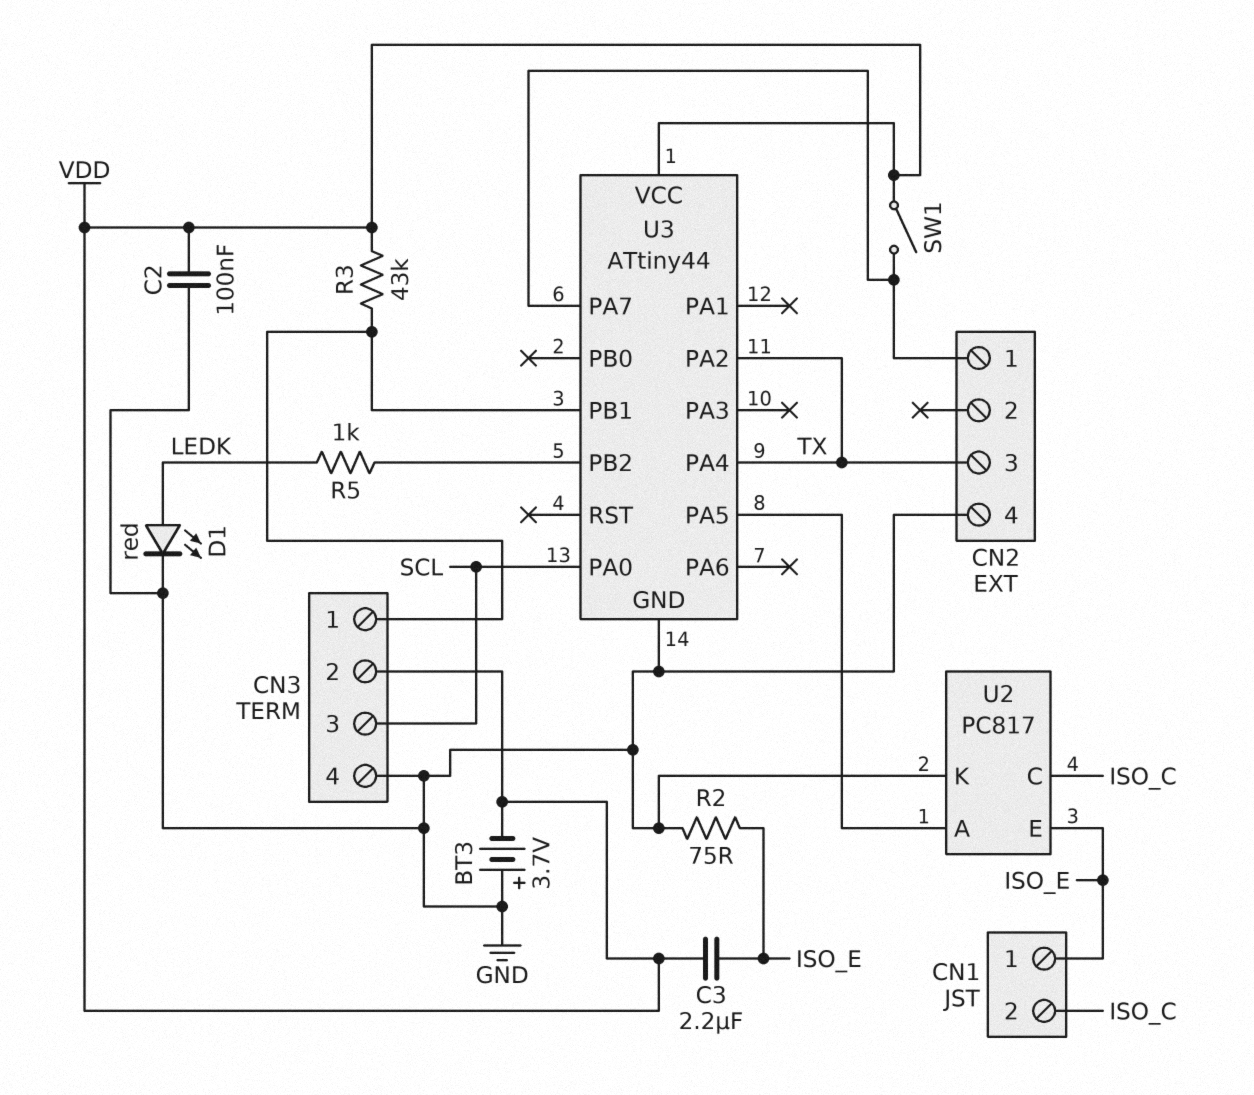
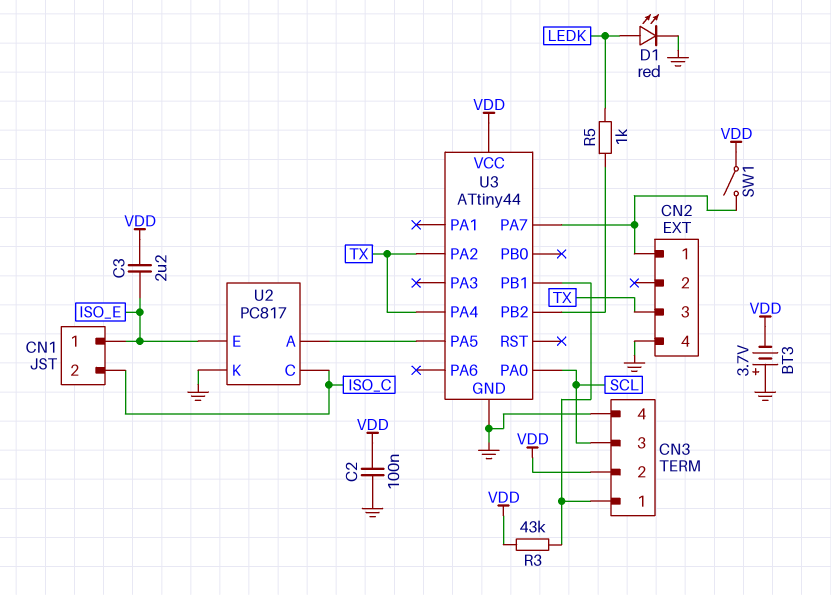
R2: 75 (GND, ISO_E) -> none

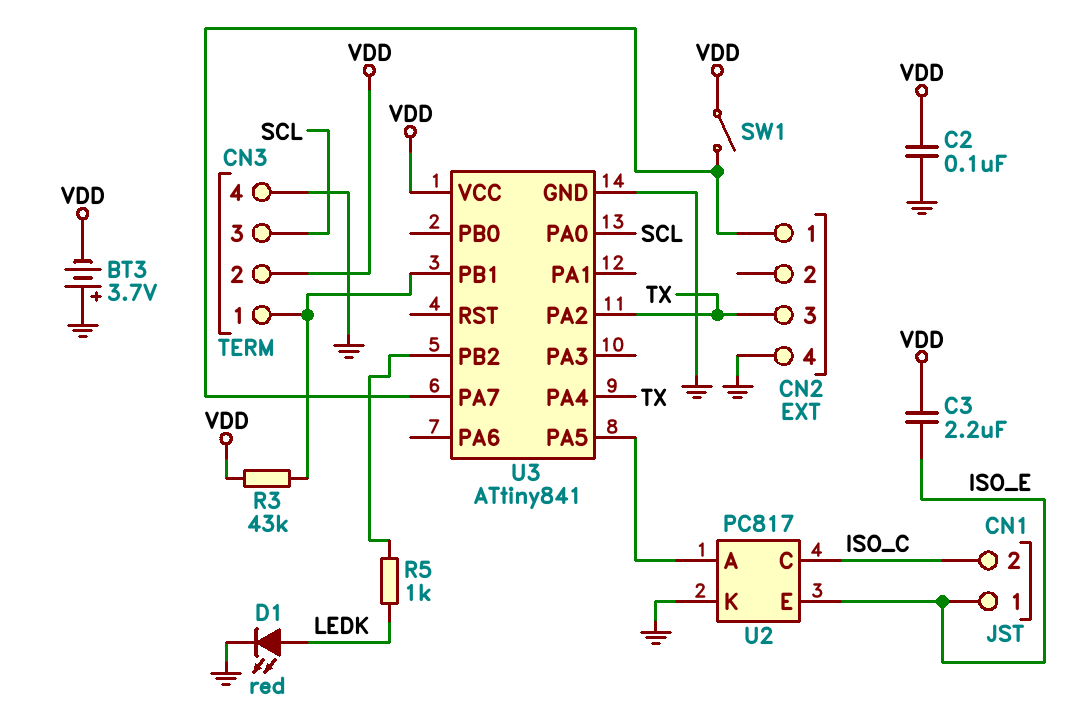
U3: ATtiny44 -> ATtiny841

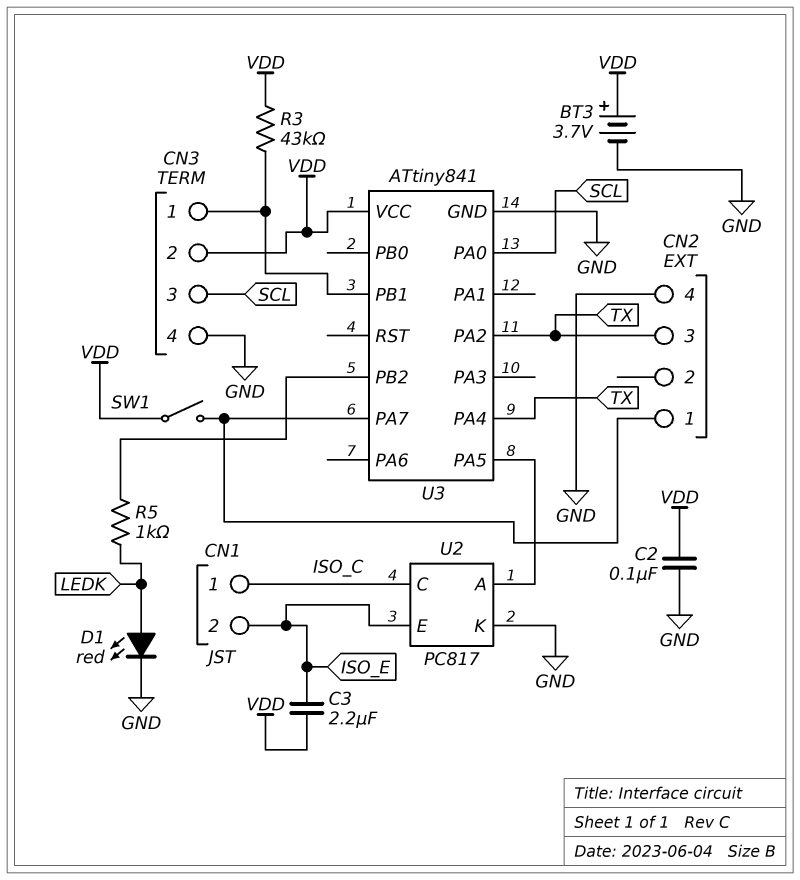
BT3: 3.7V (plus GND, minus VDD) -> 3.7V (plus VDD, minus GND)
CN1 pin 1: ISO_E -> ISO_C
CN1 pin 2: ISO_C -> ISO_E

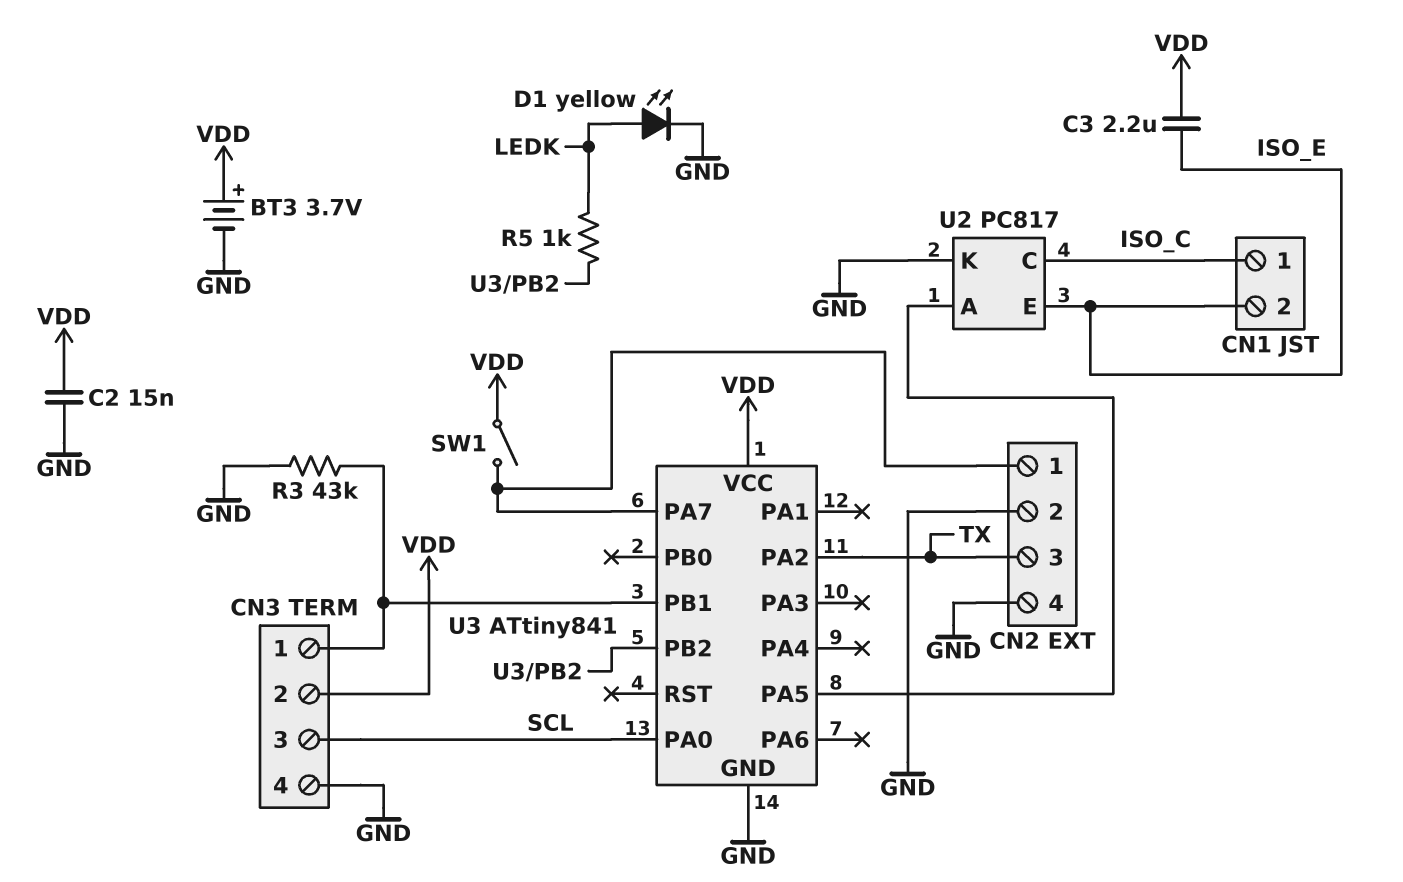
C2: 100nF (GND, VDD) -> 15nF (GND, VDD)
CN2 pin 2: none -> GND
D1: LED red (A LEDK, K GND) -> LED yellow (A LEDK, K GND)
R3: 43k (CN3/1, VDD) -> 43k (CN3/1, GND)
U3 pin PA4: TX -> none

